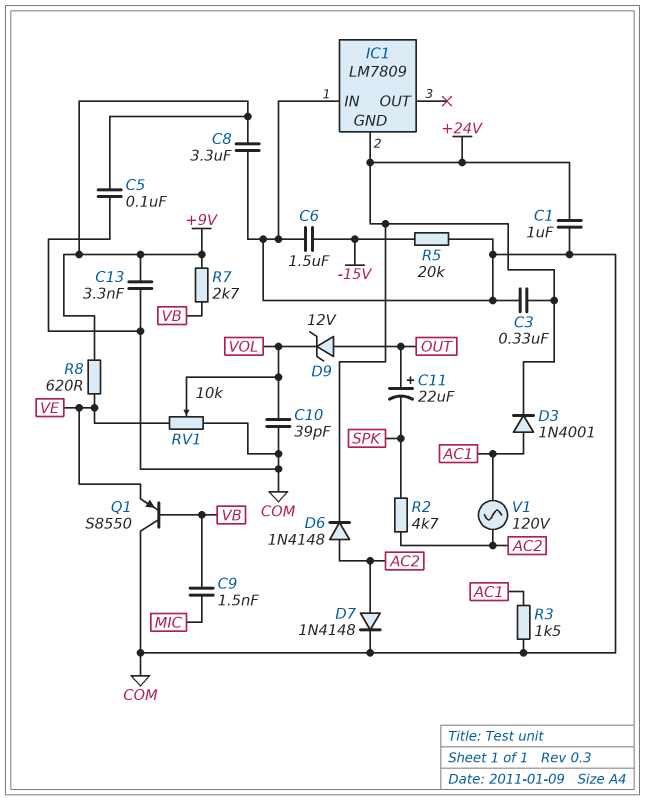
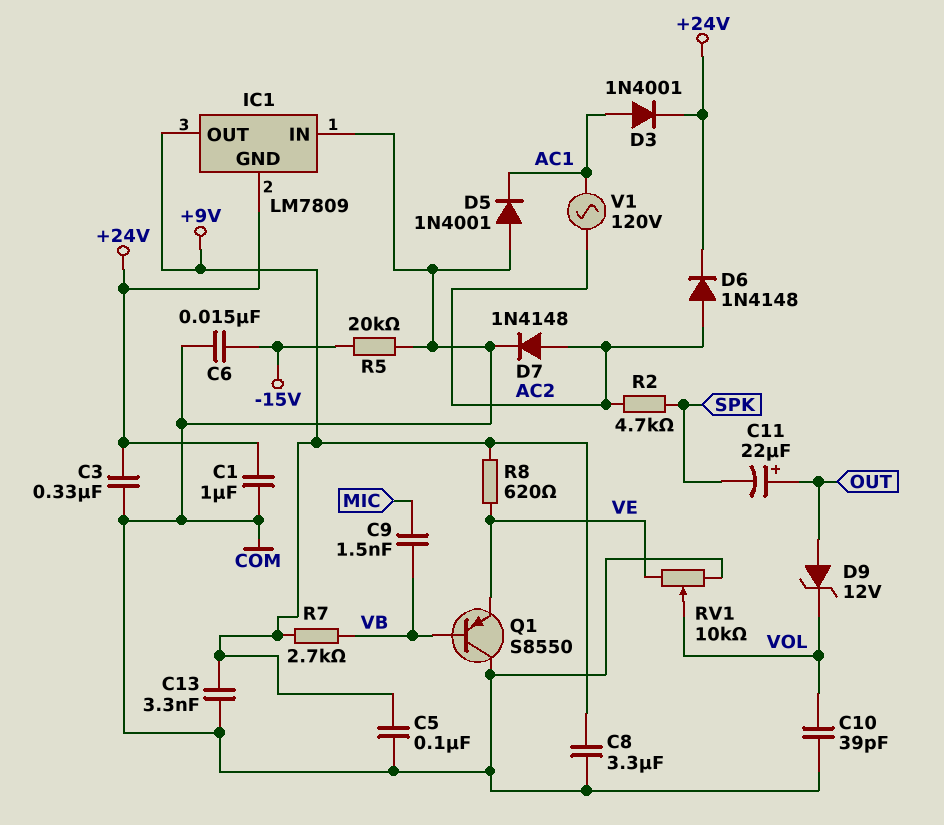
C6: 1.5uF (-15V, COM) -> 15nF (-15V, COM)
D5: none -> diode 1N4001 (A COM, K AC1)
IC1 pin OUT: none -> +9V
R3: 1.5k (AC1, COM) -> none

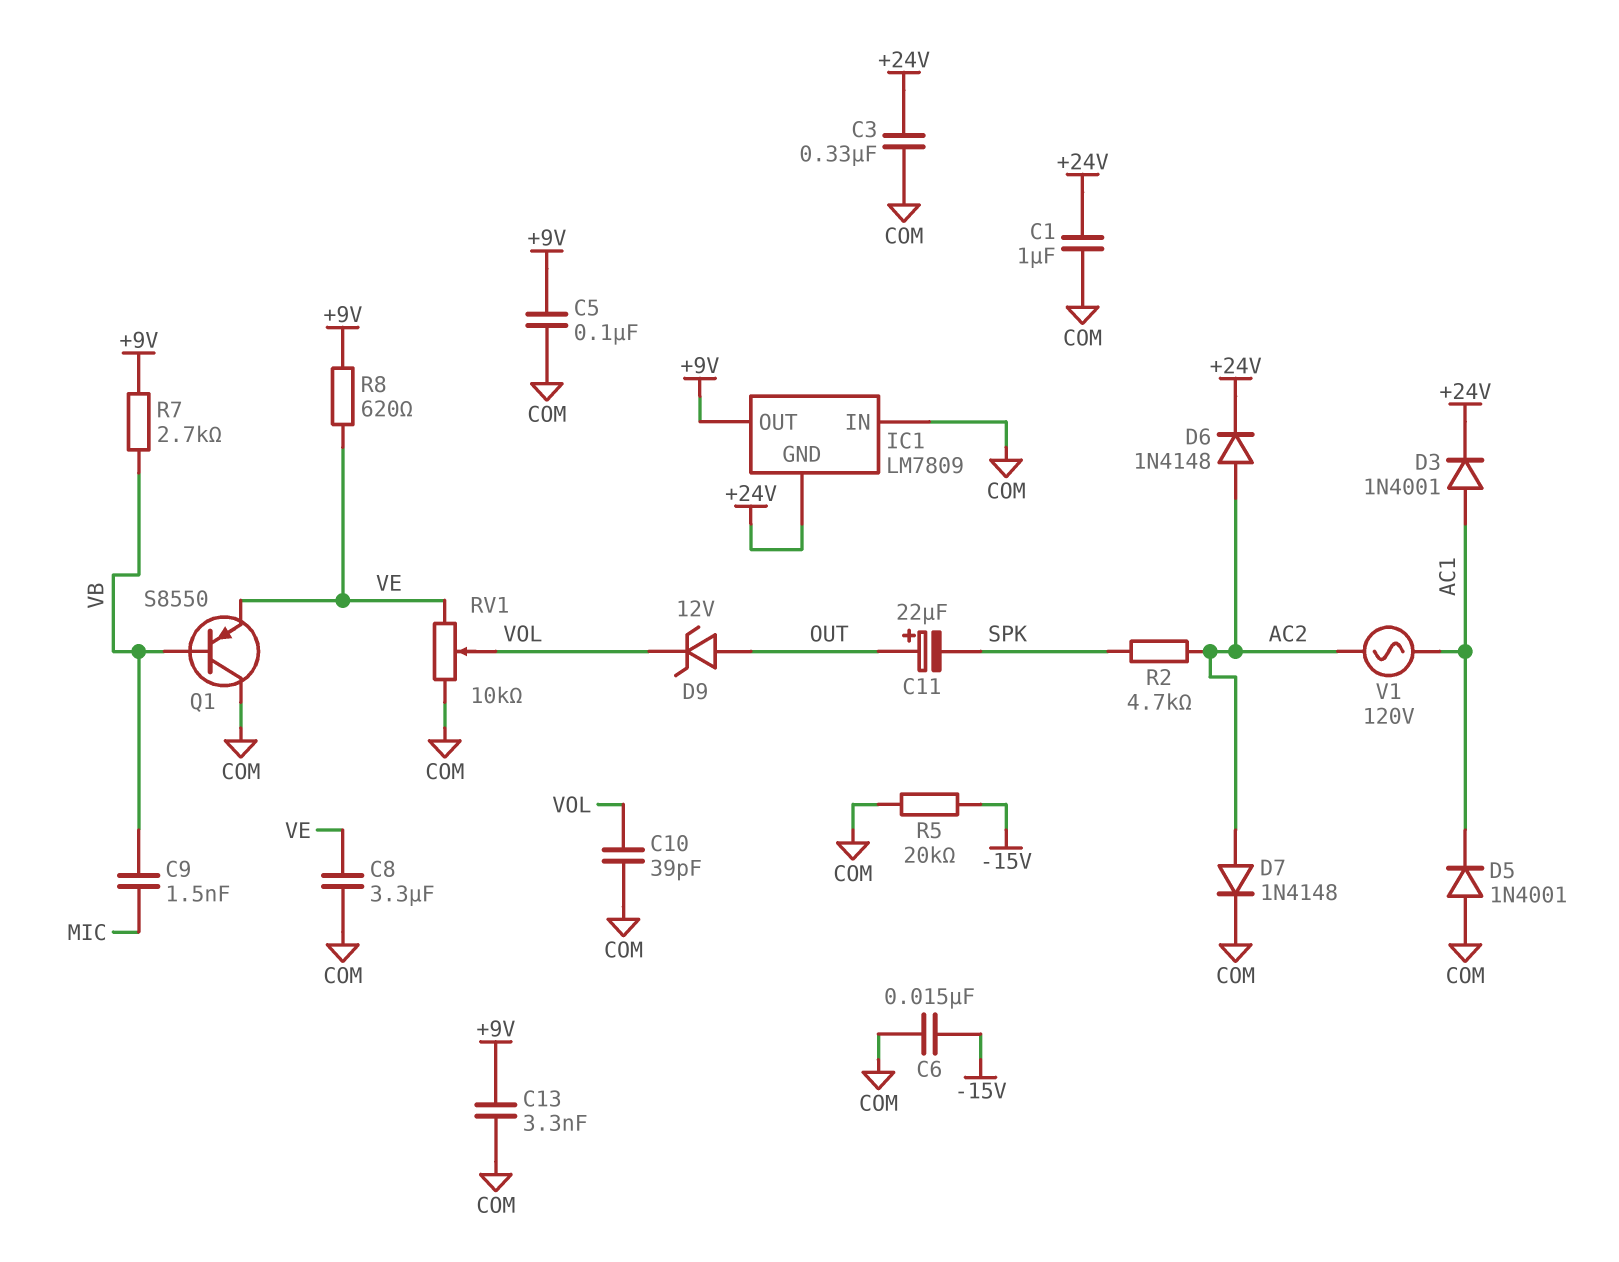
C8: 3.3uF (+9V, COM) -> 3.3uF (COM, VE)

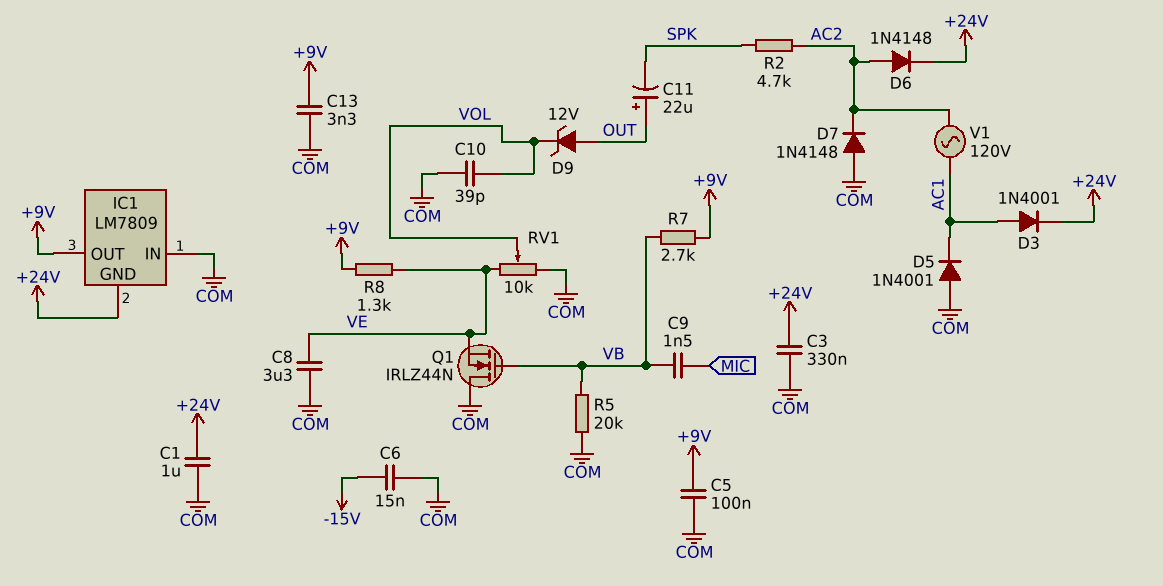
D7: diode 1N4148 (A AC2, K COM) -> diode 1N4148 (A COM, K AC2)
Q1: PNP S8550 (B VB, C COM, E VE) -> NMOS IRLZ44N (G VB, D COM, S VE)
R5: 20k (-15V, COM) -> 20k (COM, VB)
R8: 620 (+9V, VE) -> 1.3k (+9V, VE)

